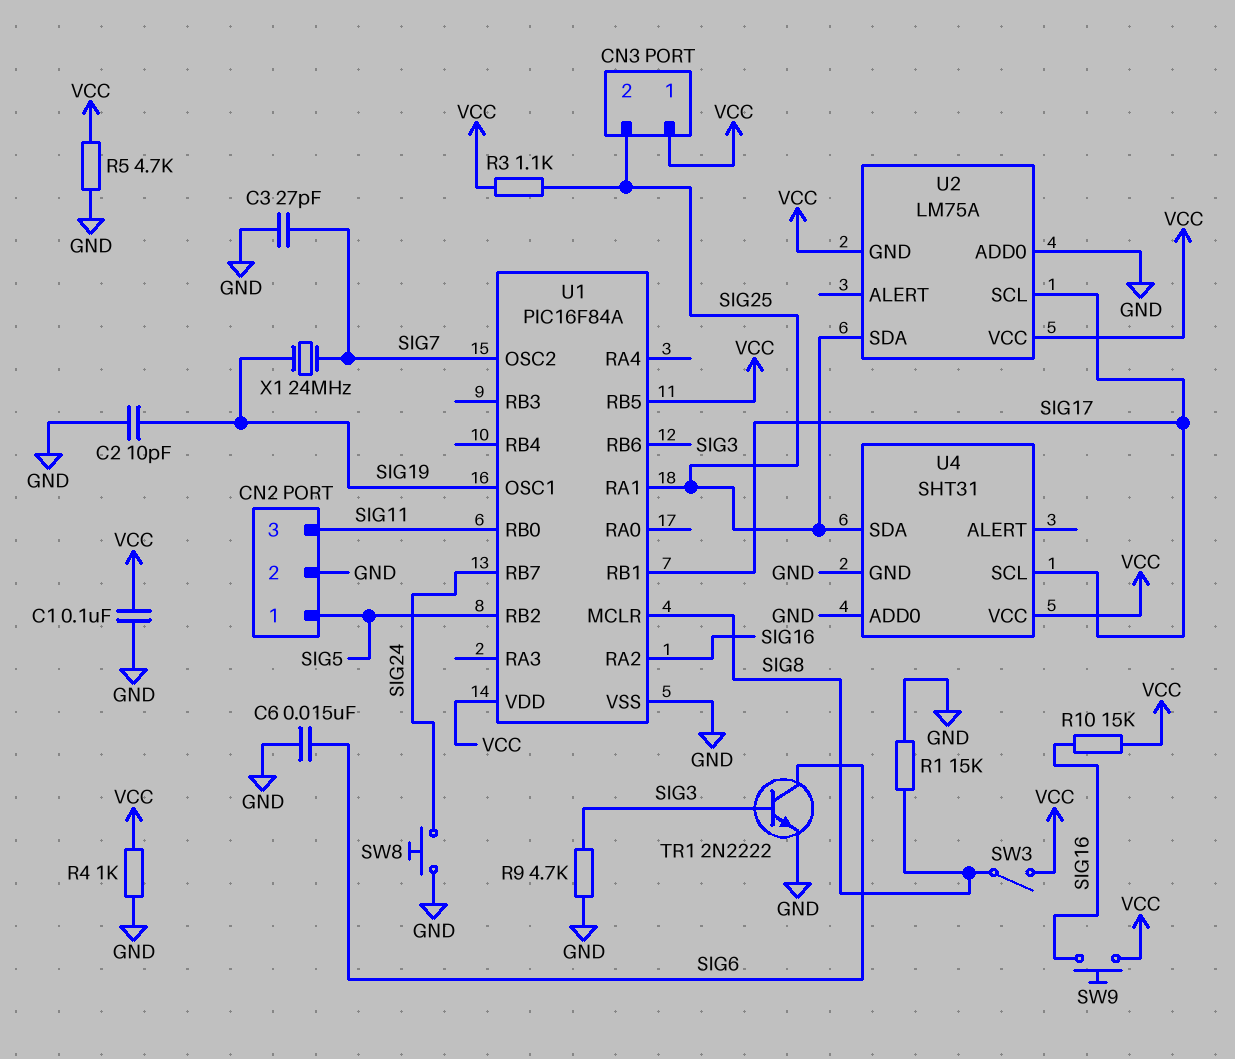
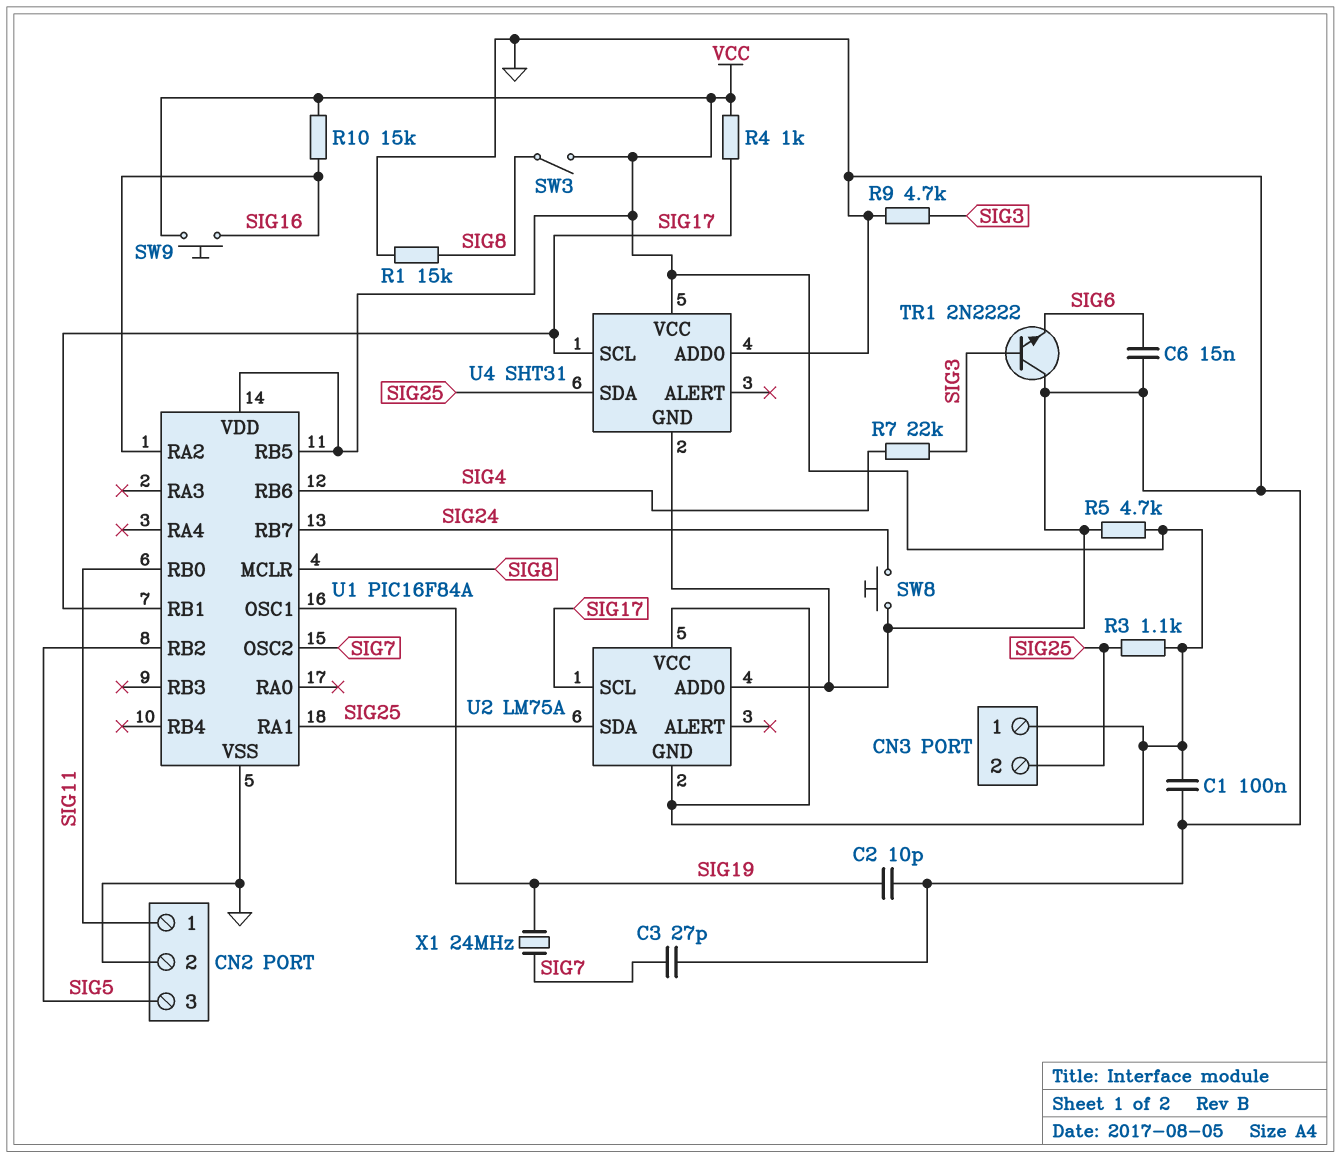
CN2 pin 1: SIG5 -> SIG11
CN2 pin 3: SIG11 -> SIG5
R4: 1k (GND, VCC) -> 1k (SIG17, VCC)
R7: none -> 22k (SIG3, SIG4)
TR1: NPN 2N2222 (B SIG3, C SIG6, E GND) -> NPN 2N2222 (B SIG3, C GND, E SIG6)
U1 pin RB6: SIG3 -> SIG4

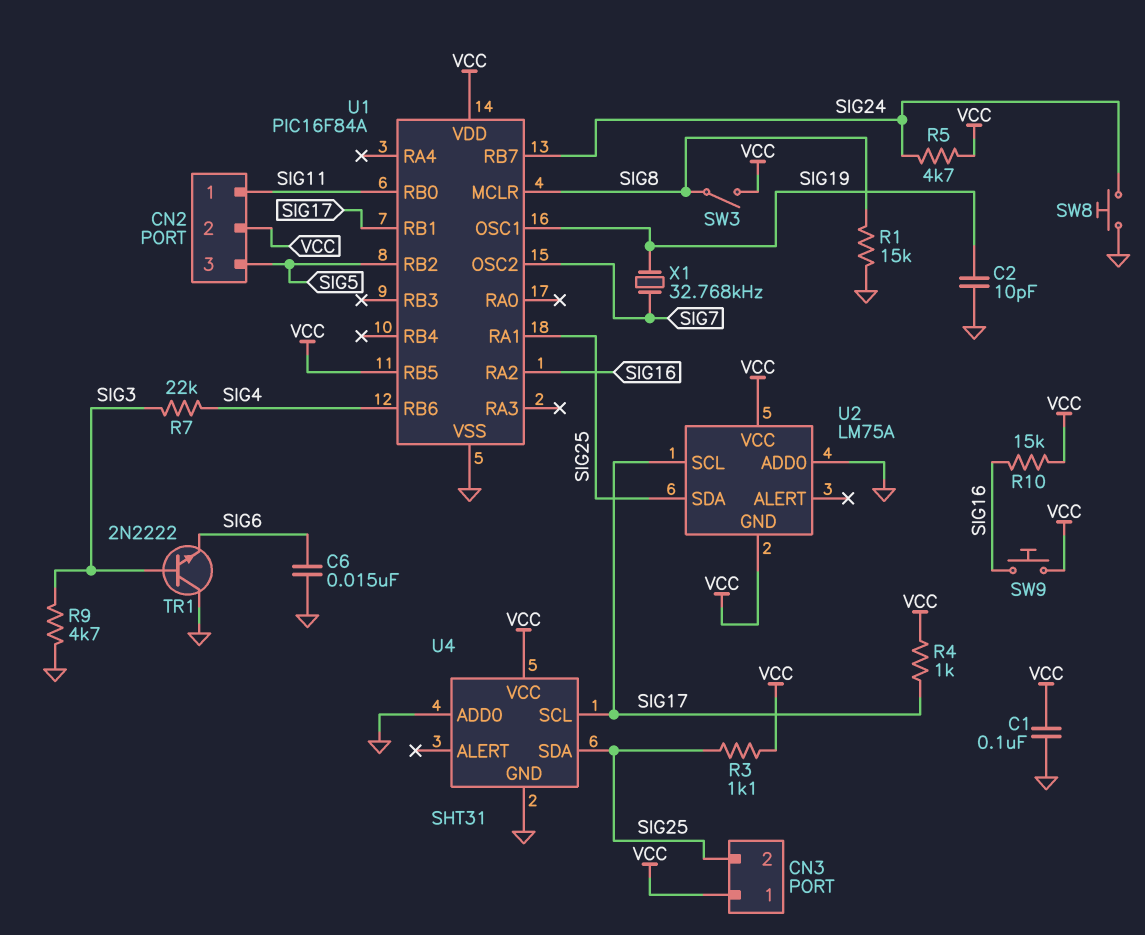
C3: 27pF (GND, SIG7) -> none
CN2 pin 2: GND -> VCC
R5: 4.7k (GND, VCC) -> 4.7k (SIG24, VCC)
X1: 24MHz (SIG7, SIG19) -> 32.768kHz (SIG7, SIG19)

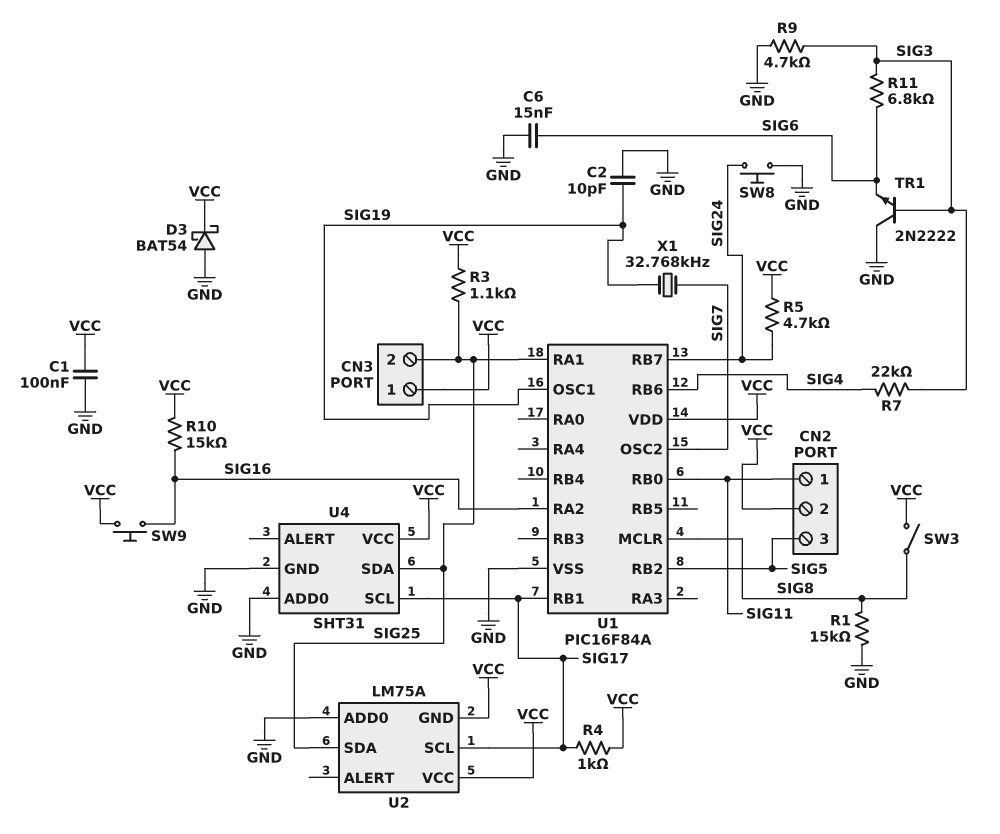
D3: none -> schottky BAT54 (A GND, K VCC)
R11: none -> 6.8k (SIG3, SIG6)
U1 pin RB5: VCC -> none

